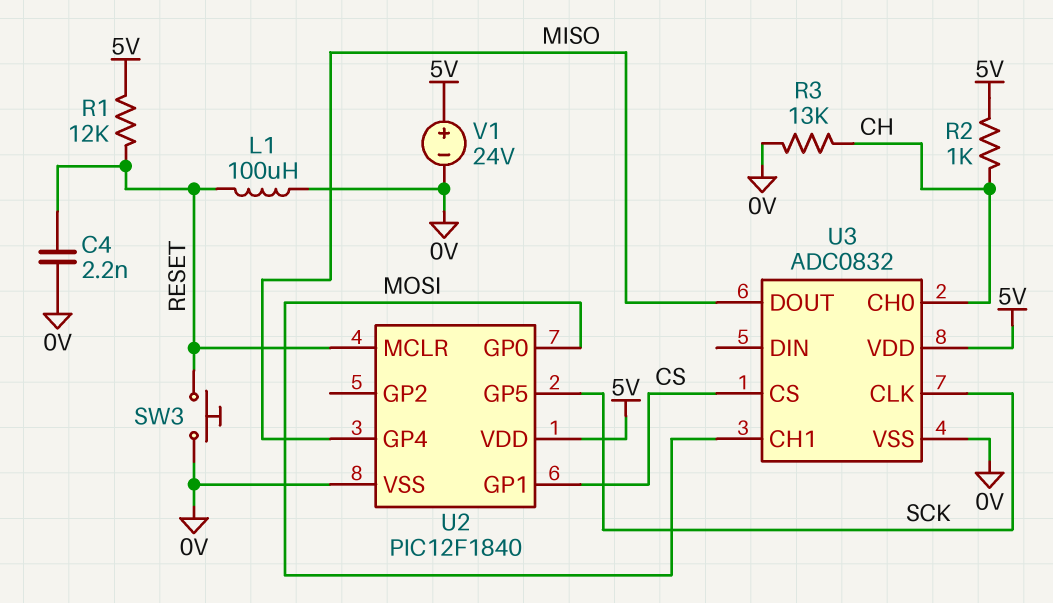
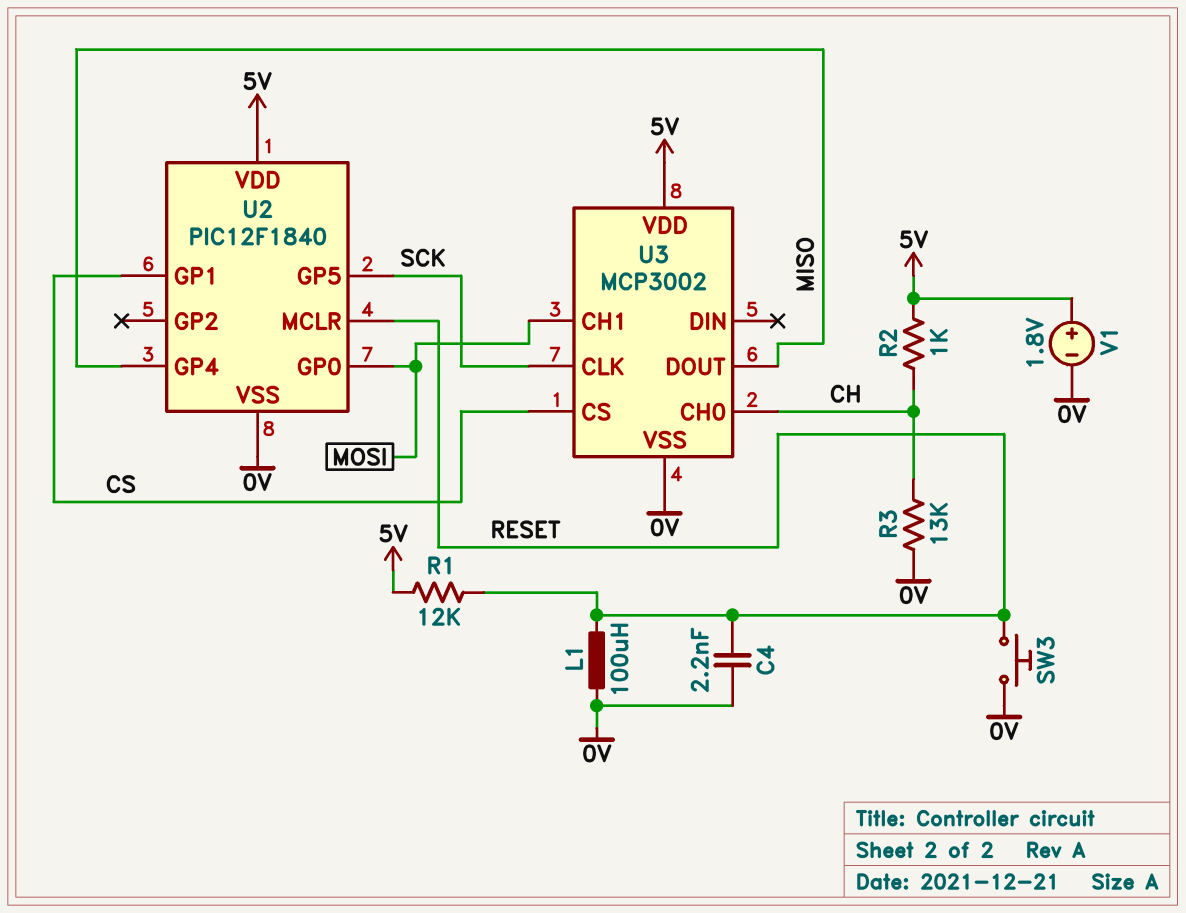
U3: ADC0832 -> MCP3002
V1: 24V (plus 5V, minus 0V) -> 1.8V (plus 5V, minus 0V)

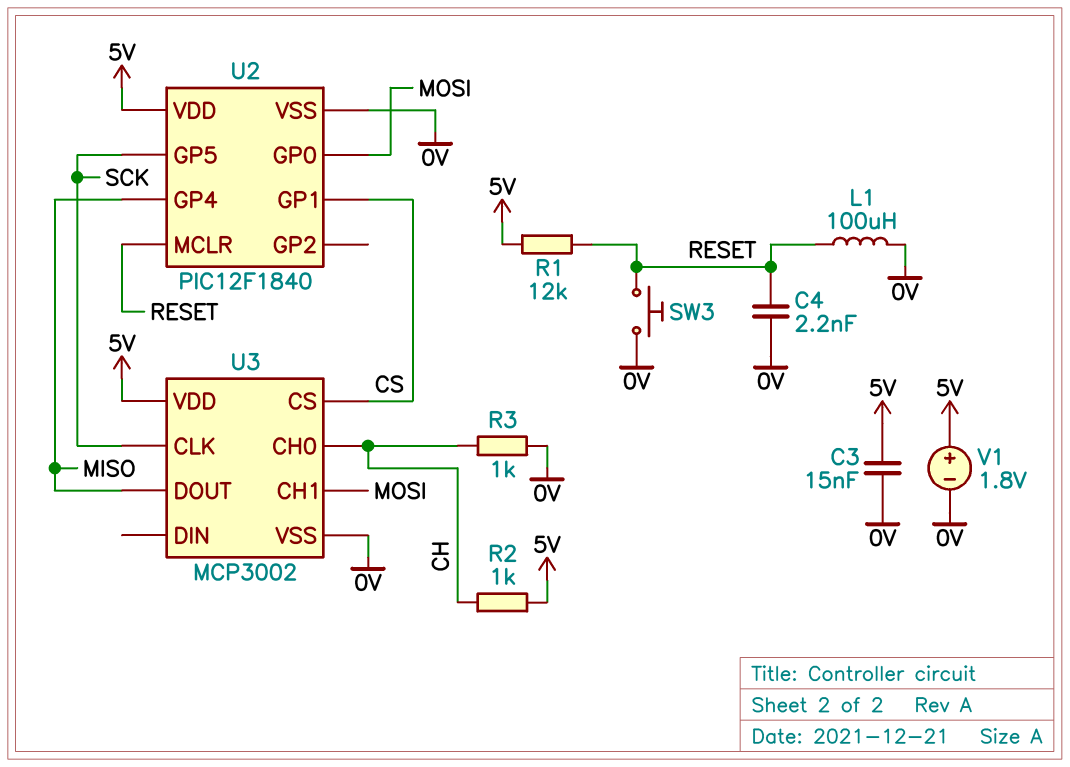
C3: none -> 15nF (0V, 5V)
R3: 13k (0V, CH) -> 1k (0V, CH)

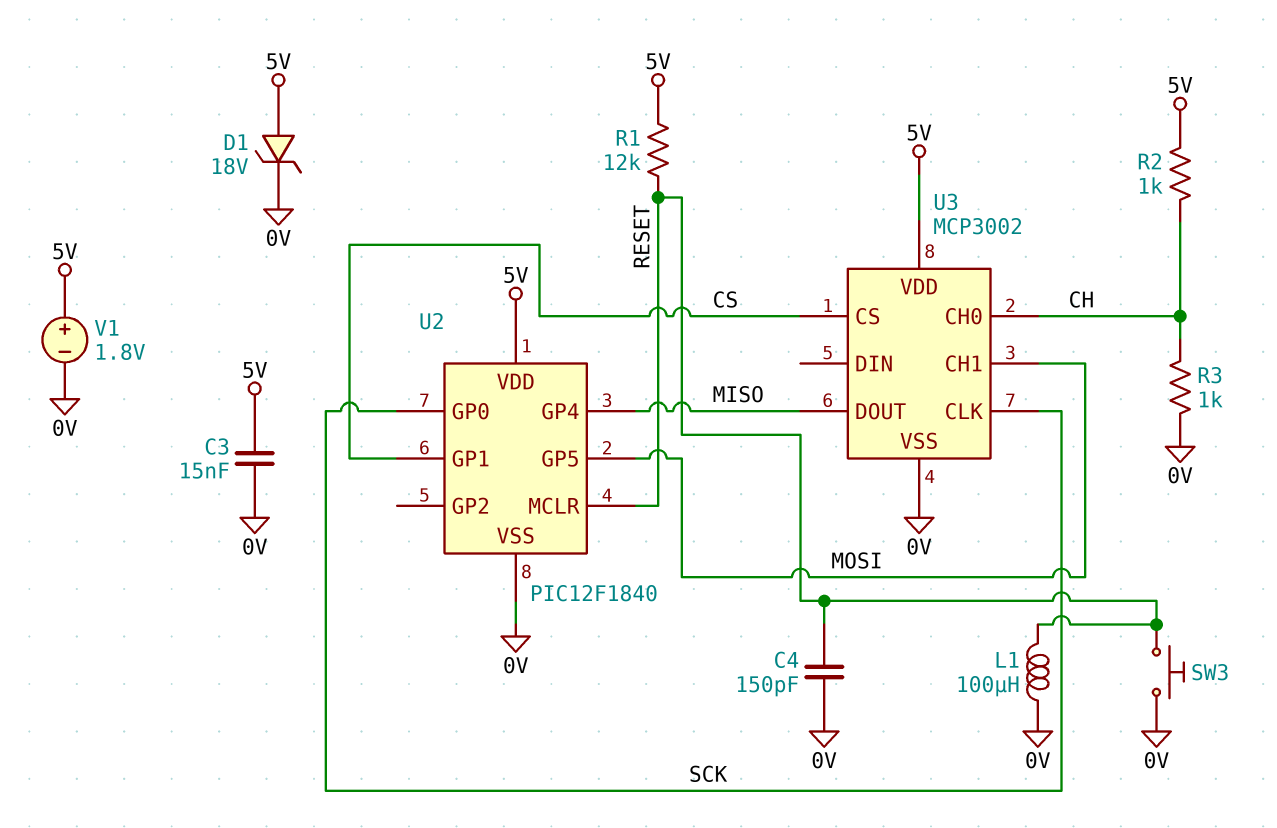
C4: 2.2nF (0V, RESET) -> 150pF (0V, RESET)
D1: none -> zener 18V (A 5V, K 0V)
U2 pin GP0: MOSI -> SCK
U2 pin GP5: SCK -> MOSI

